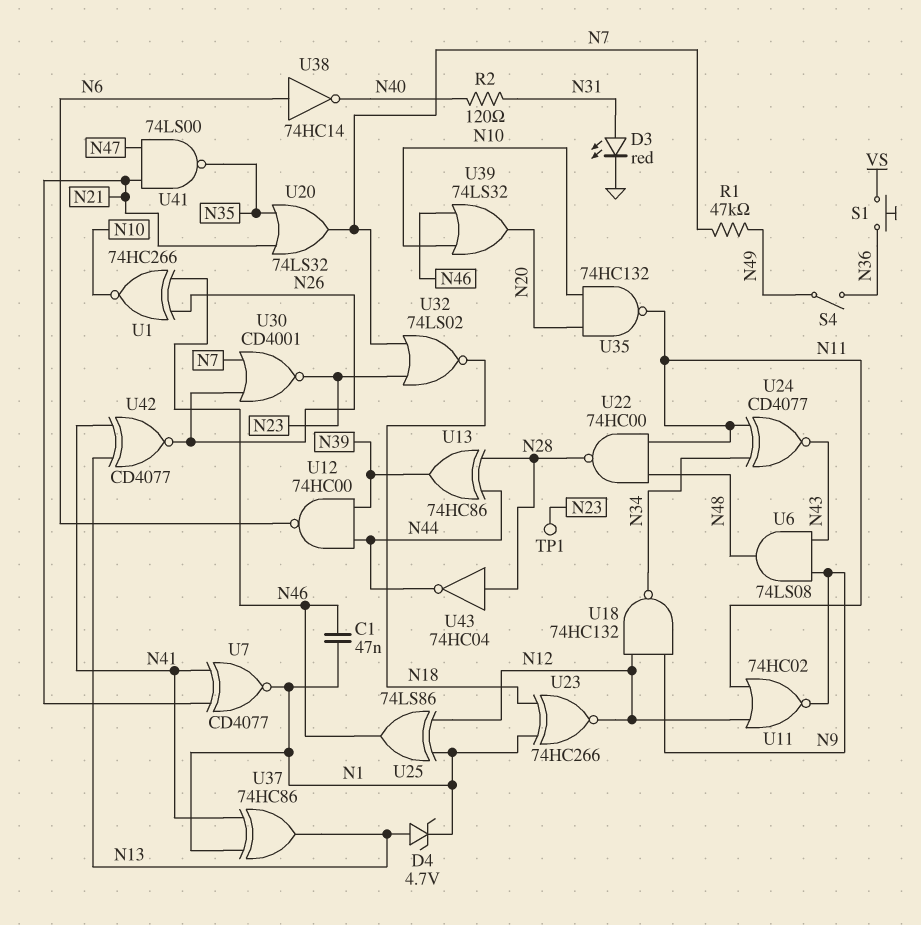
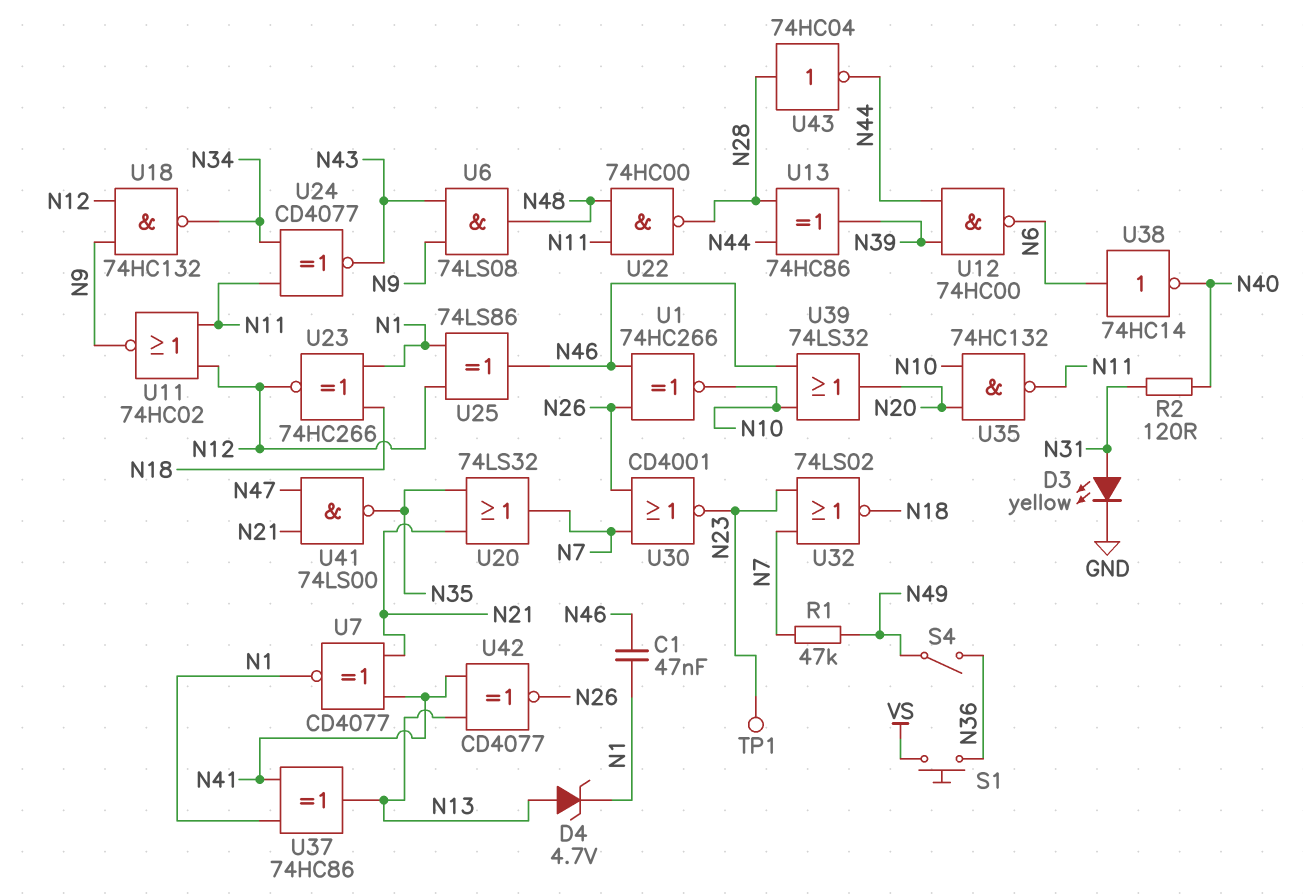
D3: LED red (A N31, K GND) -> LED yellow (A N31, K GND)

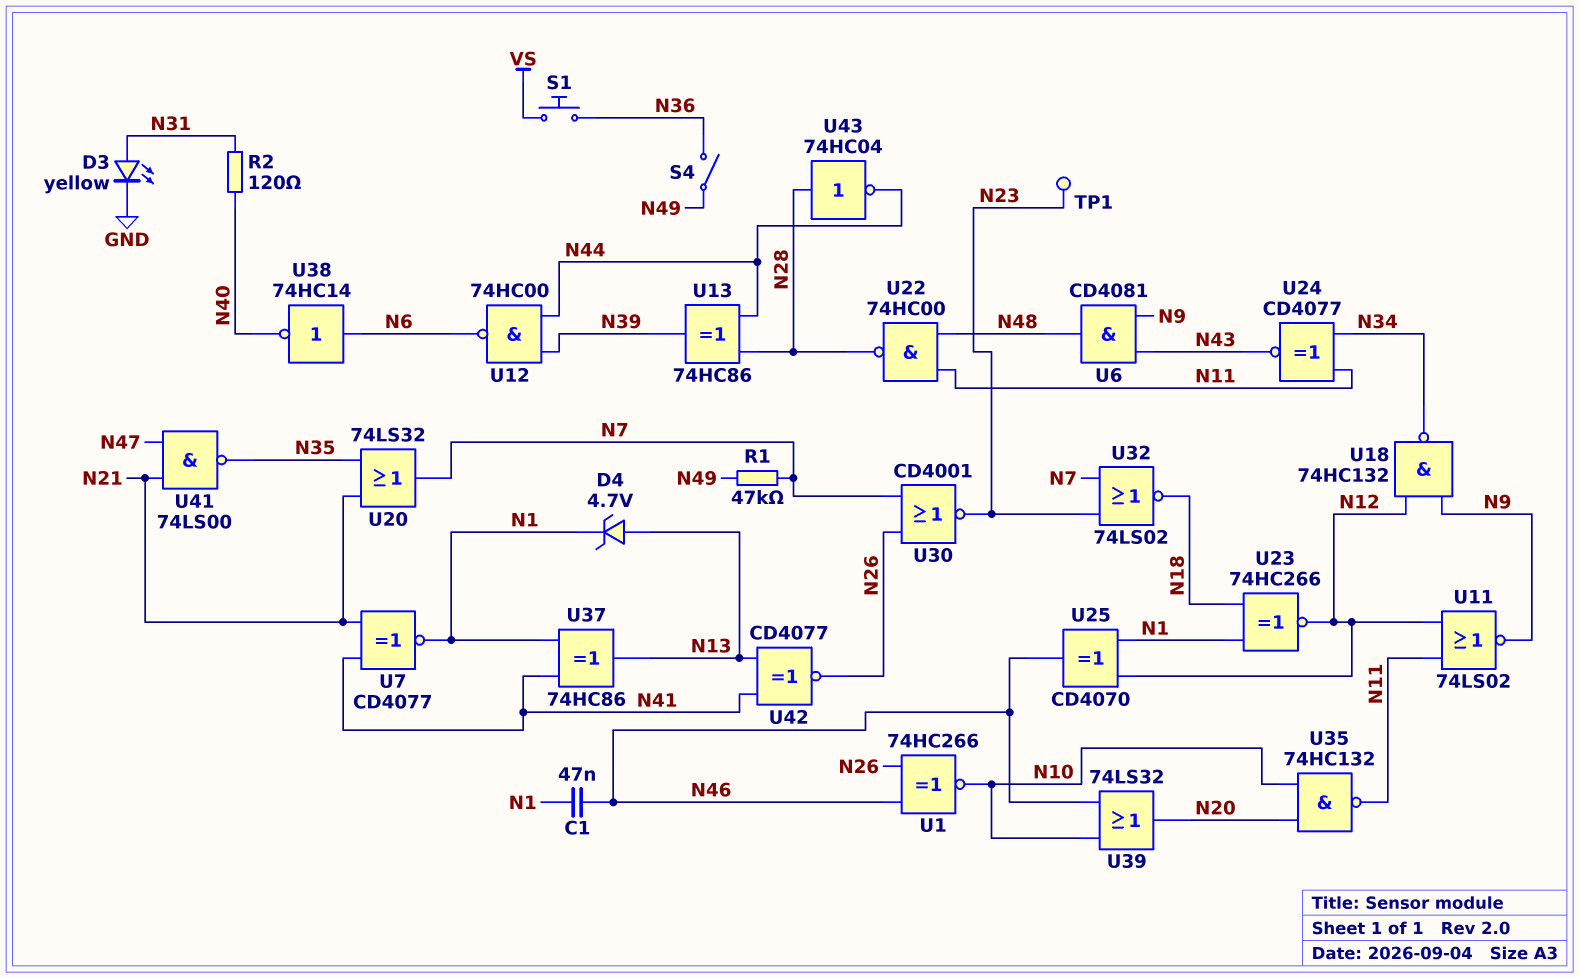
U6: AND 74LS08 (in N9, in N43, out N48) -> AND CD4081 (in N9, in N43, out N48)
U11: NOR 74HC02 (in N11, in N12, out N9) -> NOR 74LS02 (in N11, in N12, out N9)
U25: XOR 74LS86 (in N1, in N12, out N46) -> XOR CD4070 (in N1, in N12, out N46)

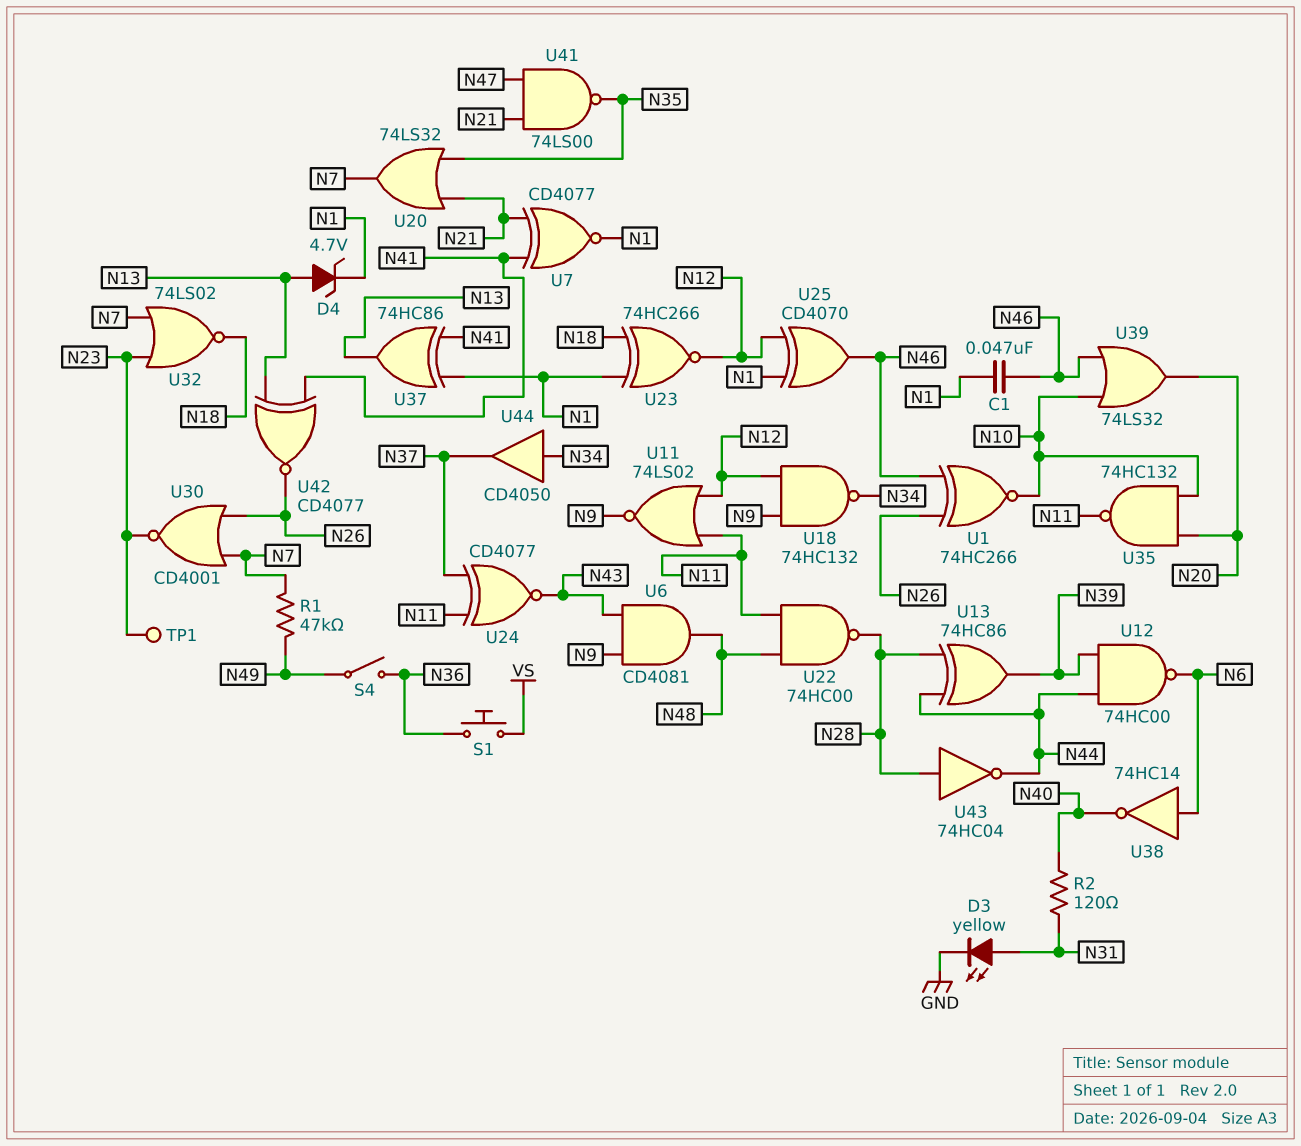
U24: XNOR CD4077 (in N11, in N34, out N43) -> XNOR CD4077 (in N11, in N37, out N43)
U44: none -> buffer CD4050 (in N34, out N37)

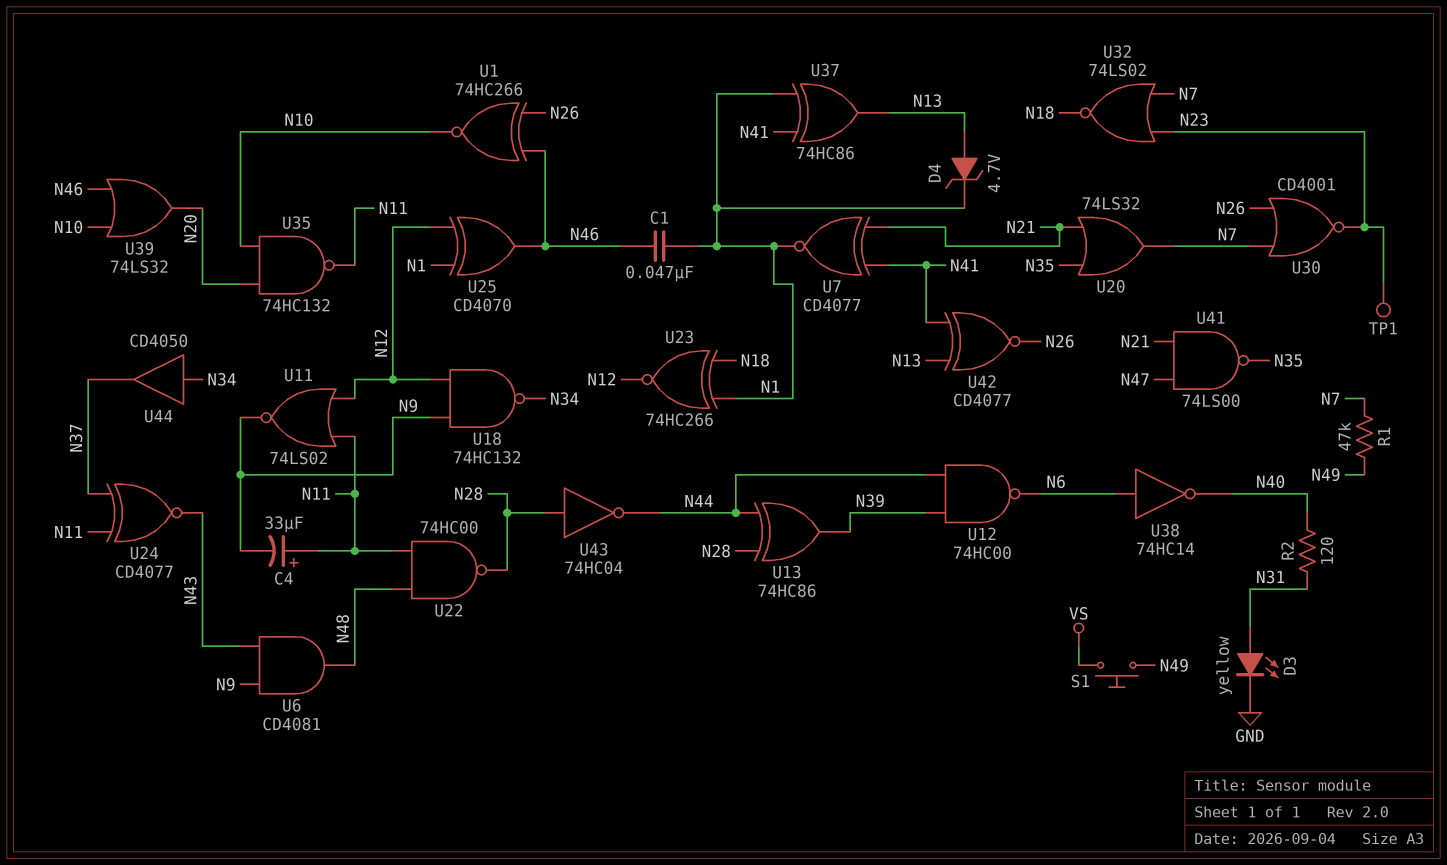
C4: none -> 33uF (plus N11, minus N9)
S1: button (N36, VS) -> button (N49, VS)
S4: switch (N36, N49) -> none

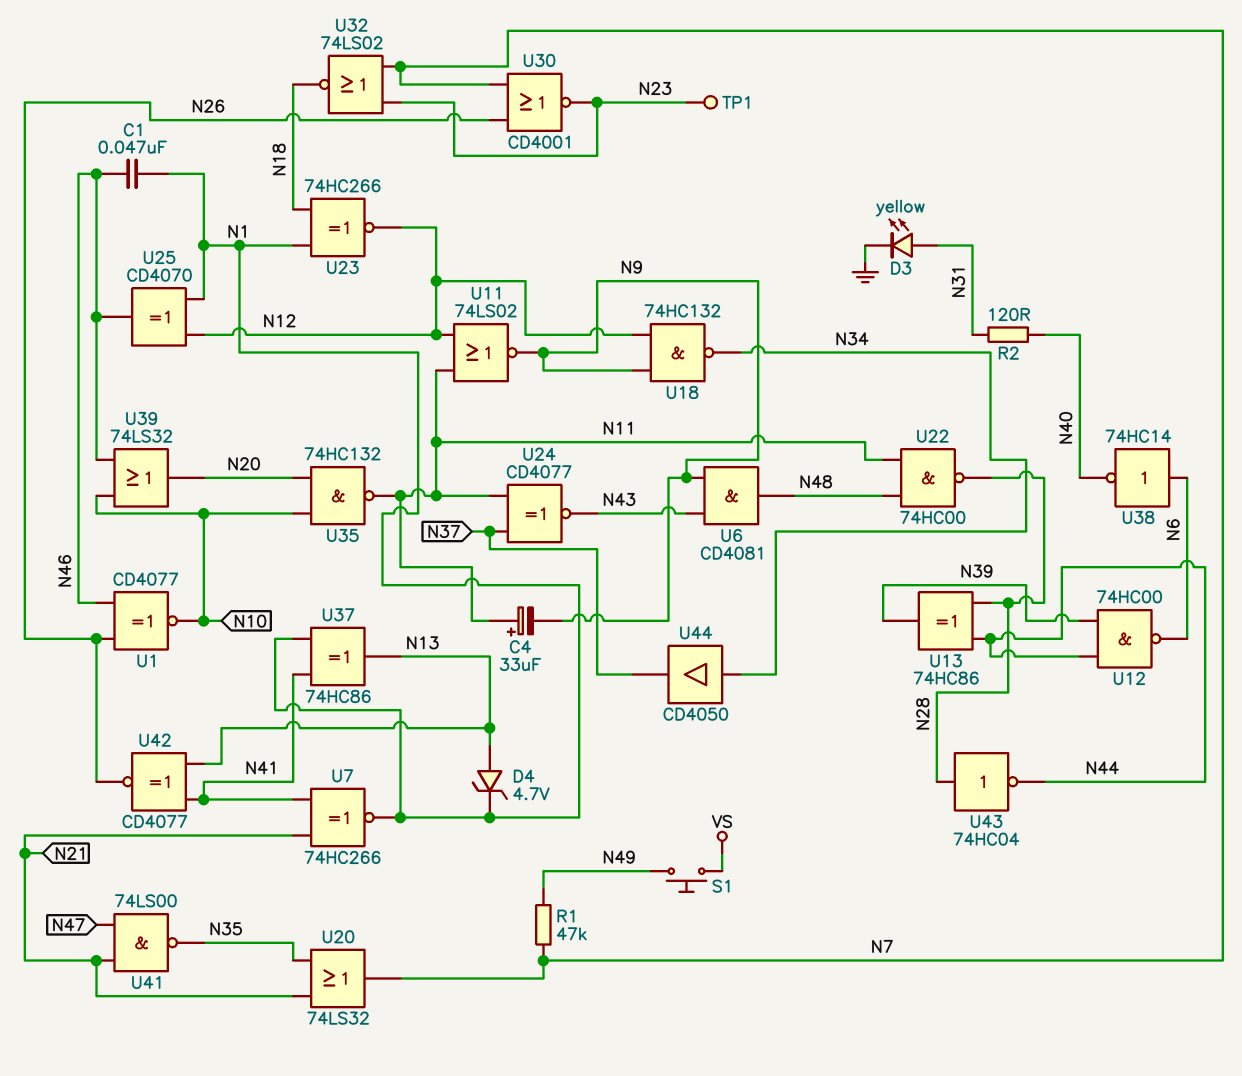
U1: XNOR 74HC266 (in N26, in N46, out N10) -> XNOR CD4077 (in N26, in N46, out N10)
U7: XNOR CD4077 (in N21, in N41, out N1) -> XNOR 74HC266 (in N21, in N41, out N1)

